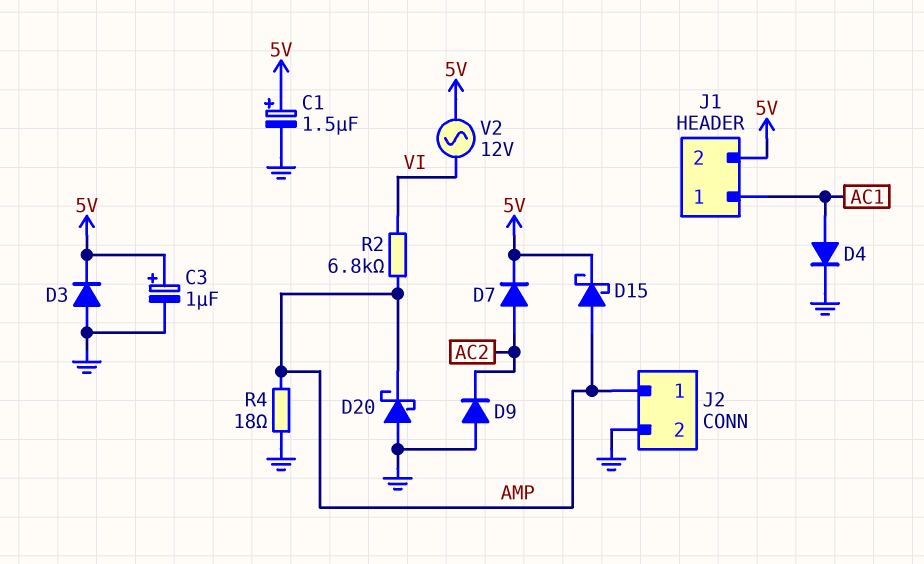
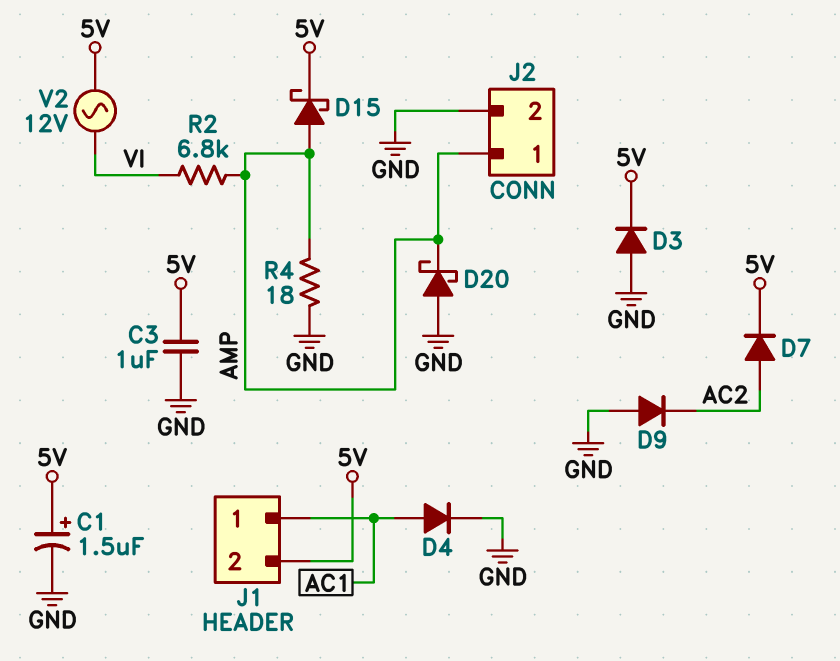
C3: 1uF (plus 5V, minus GND) -> 1uF (5V, GND)

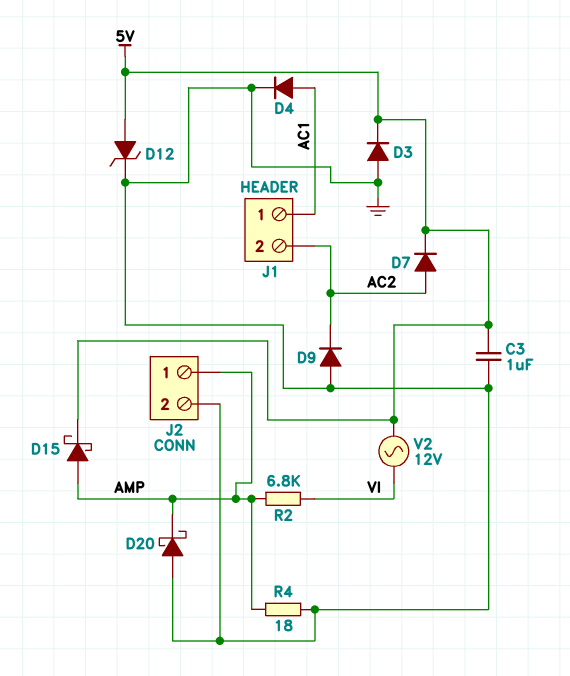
C1: 1.5uF (plus 5V, minus GND) -> none
D12: none -> zener (A 5V, K GND)
J1 pin 2: 5V -> AC2

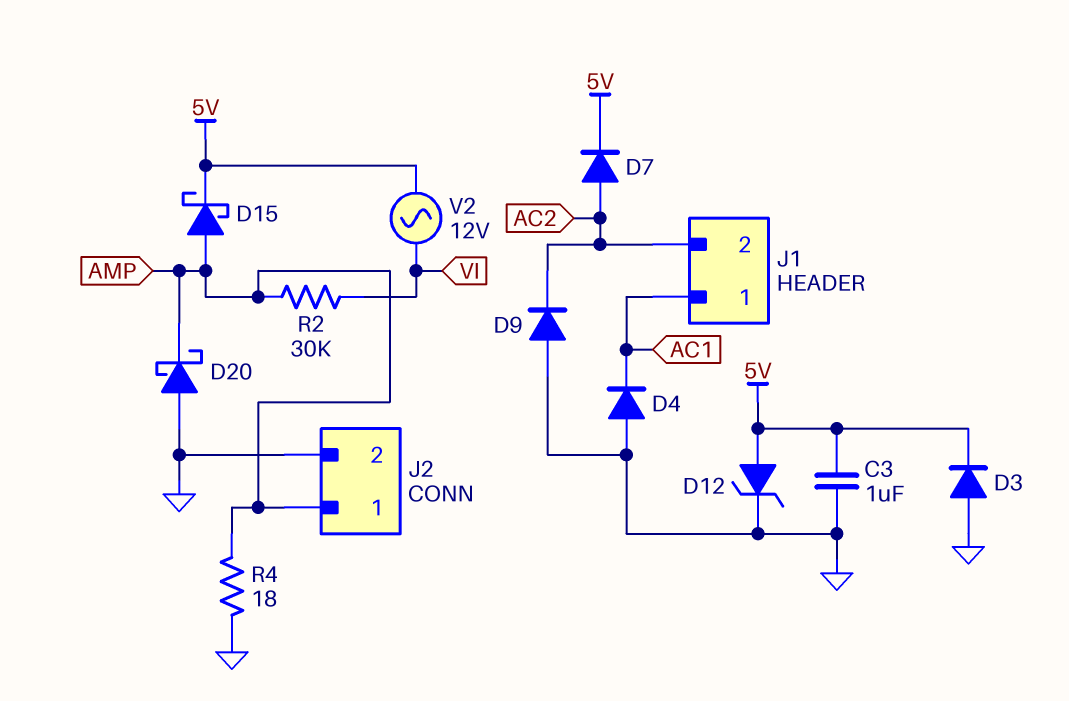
D4: diode (A AC1, K GND) -> diode (A GND, K AC1)
R2: 6.8k (AMP, VI) -> 30k (AMP, VI)

